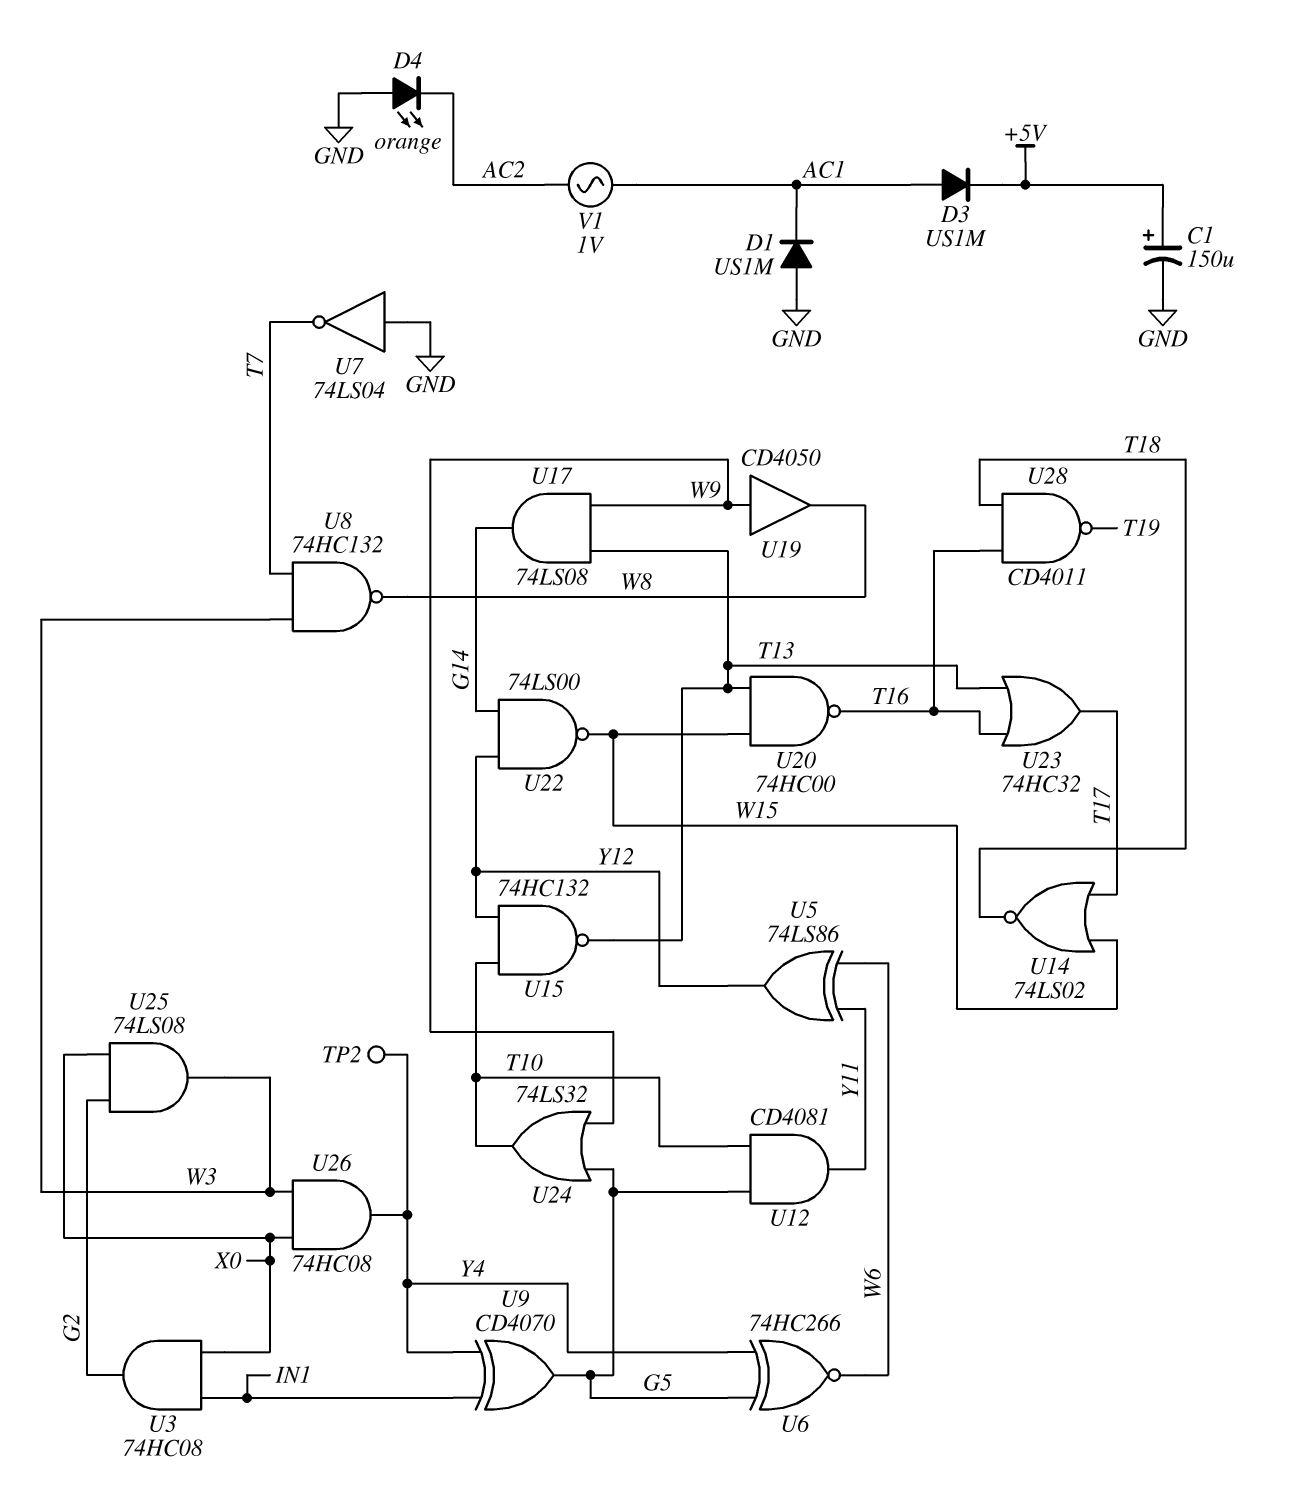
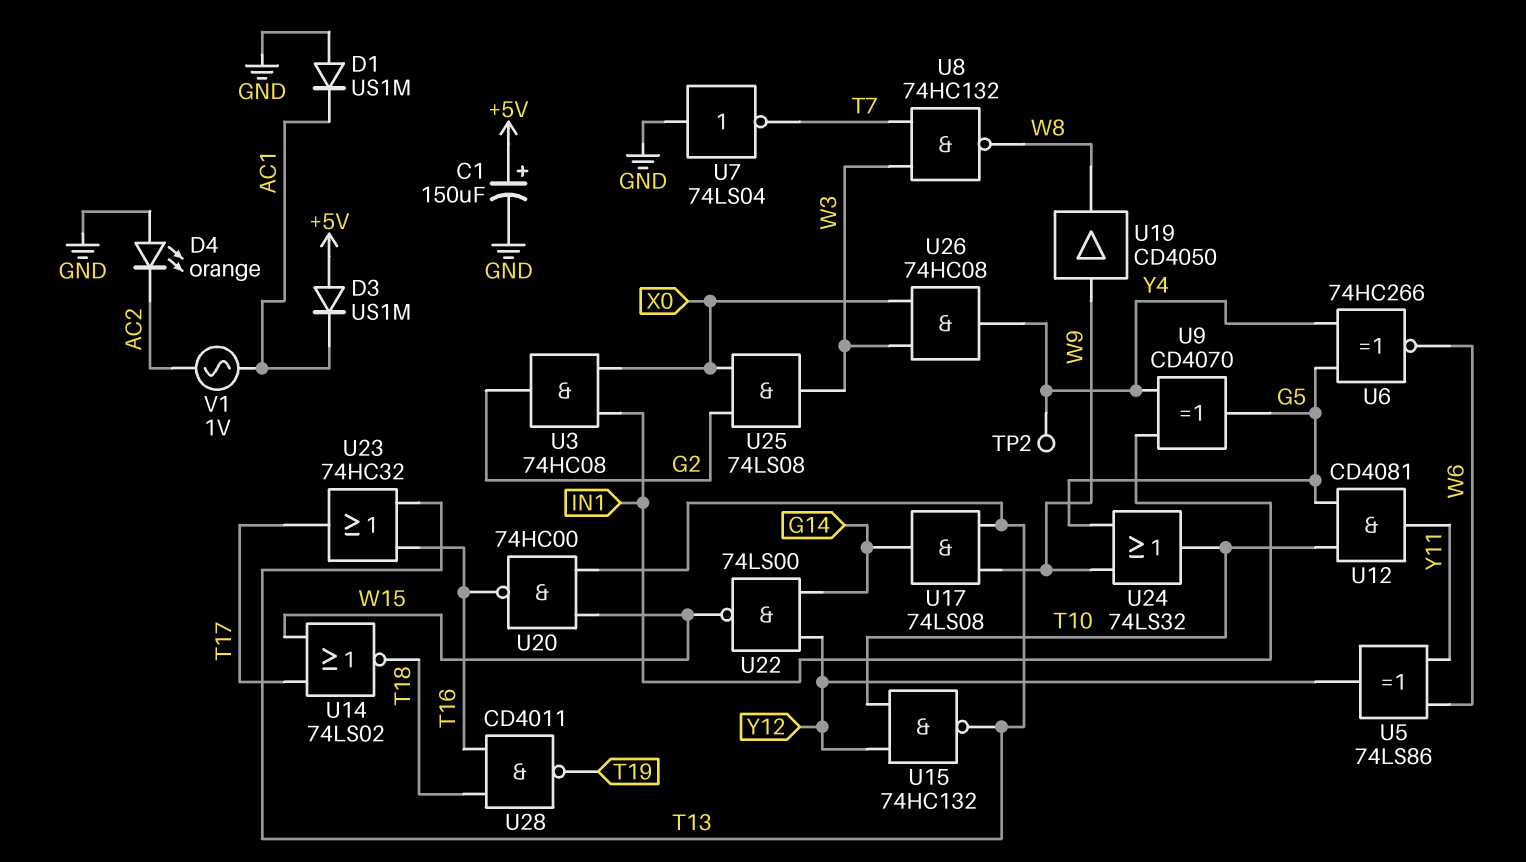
D3: diode US1M (A AC1, K +5V) -> diode US1M (A +5V, K AC1)

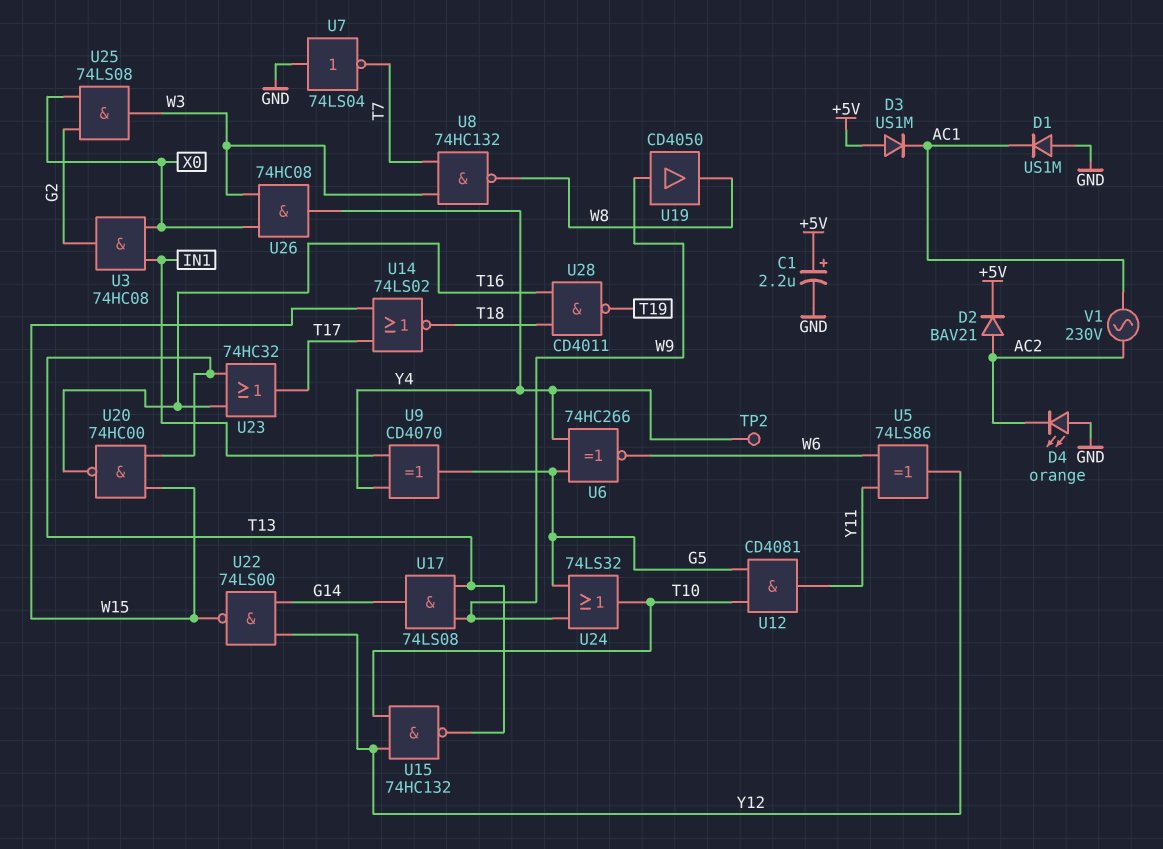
C1: 150uF (plus +5V, minus GND) -> 2.2uF (plus +5V, minus GND)
D2: none -> diode BAV21 (A AC2, K +5V)
V1: AC 1V (AC1, AC2) -> AC 230V (AC1, AC2)

